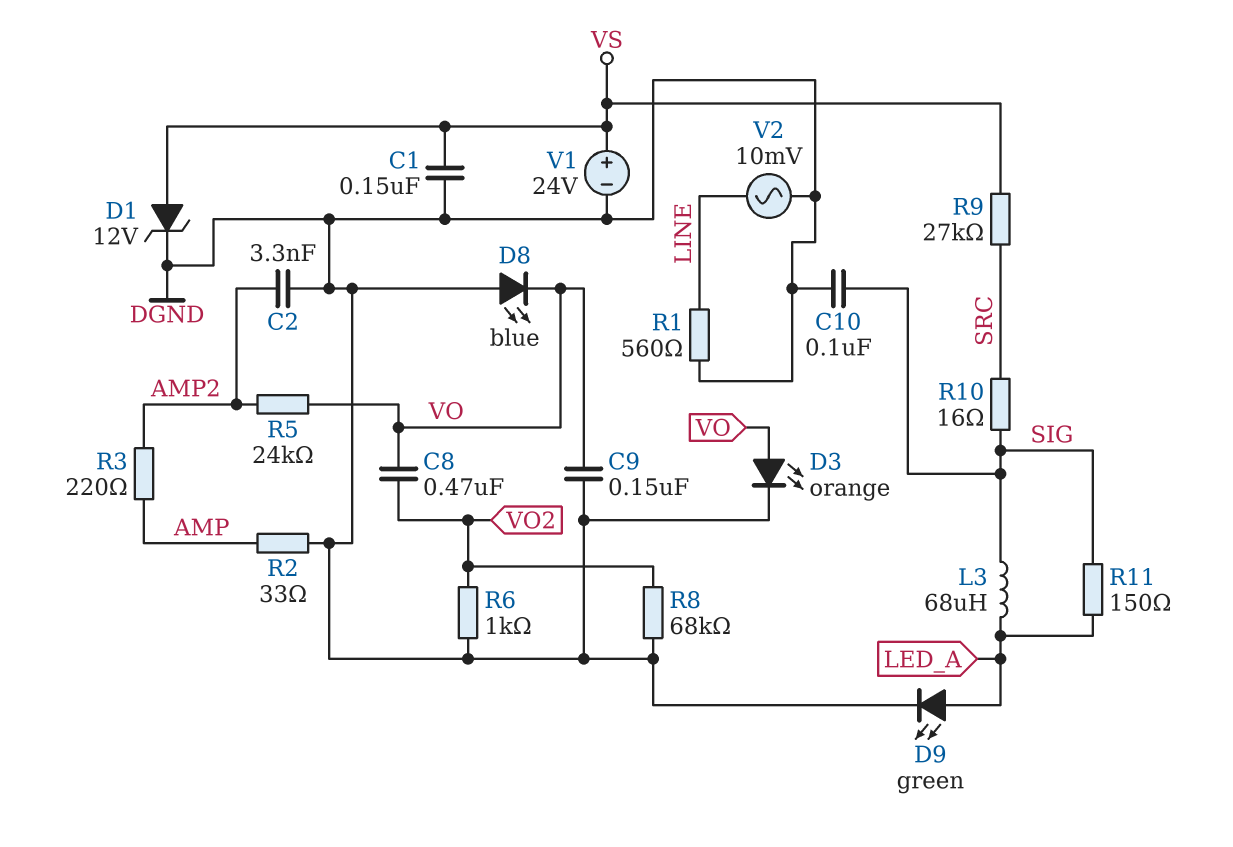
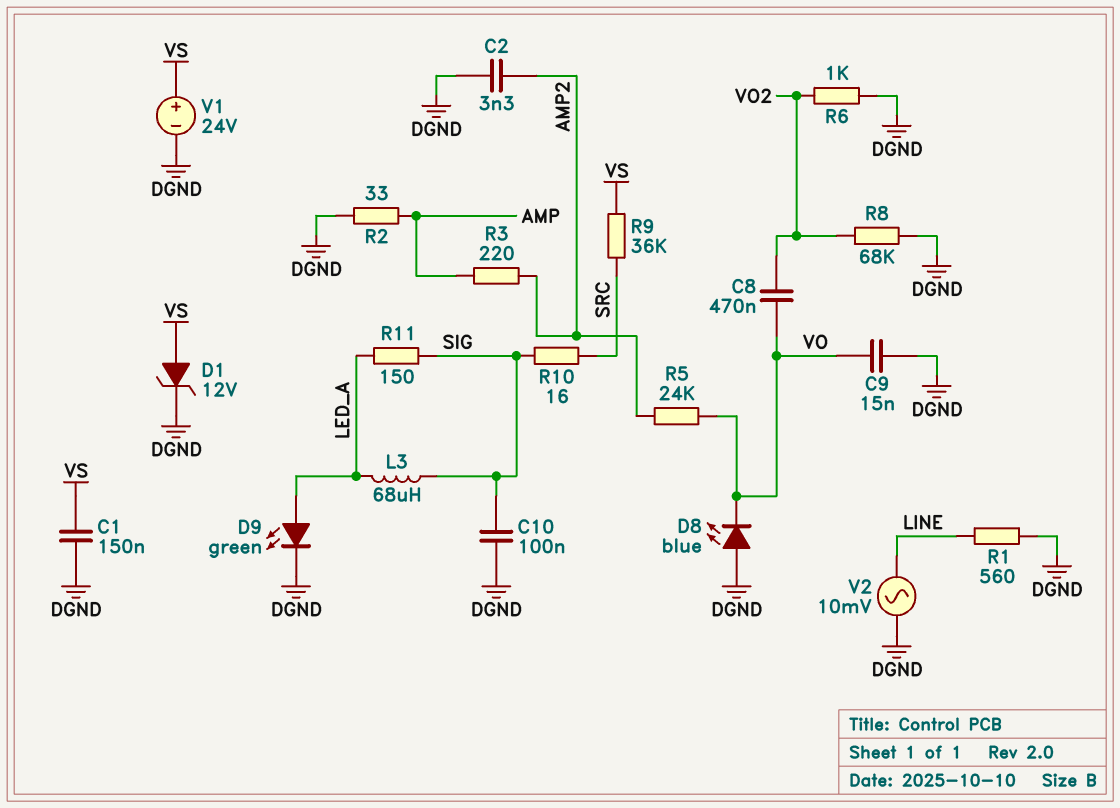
C9: 150nF (DGND, VO) -> 15nF (DGND, VO)
D3: LED orange (A VO, K DGND) -> none
R9: 27k (SRC, VS) -> 36k (SRC, VS)

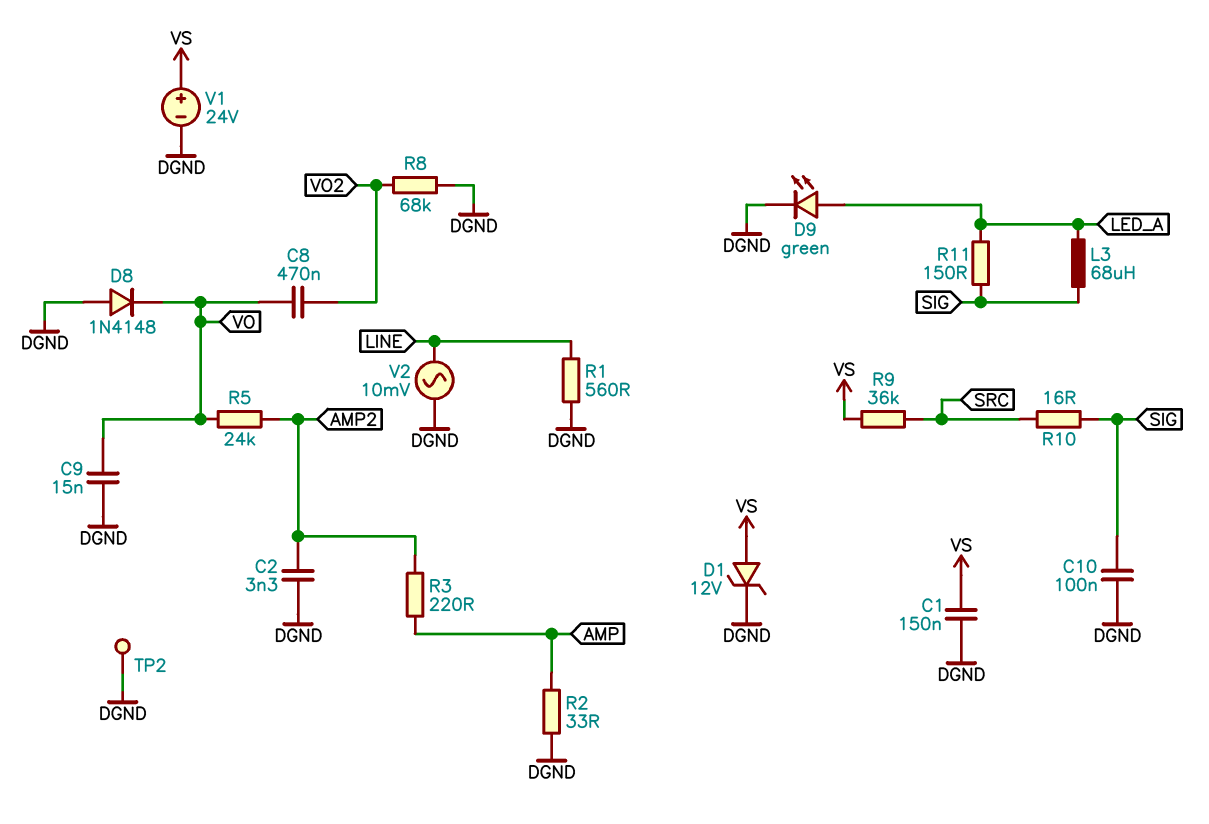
D8: LED blue (A DGND, K VO) -> diode 1N4148 (A DGND, K VO)
R6: 1k (DGND, VO2) -> none
TP2: none -> test point (DGND)

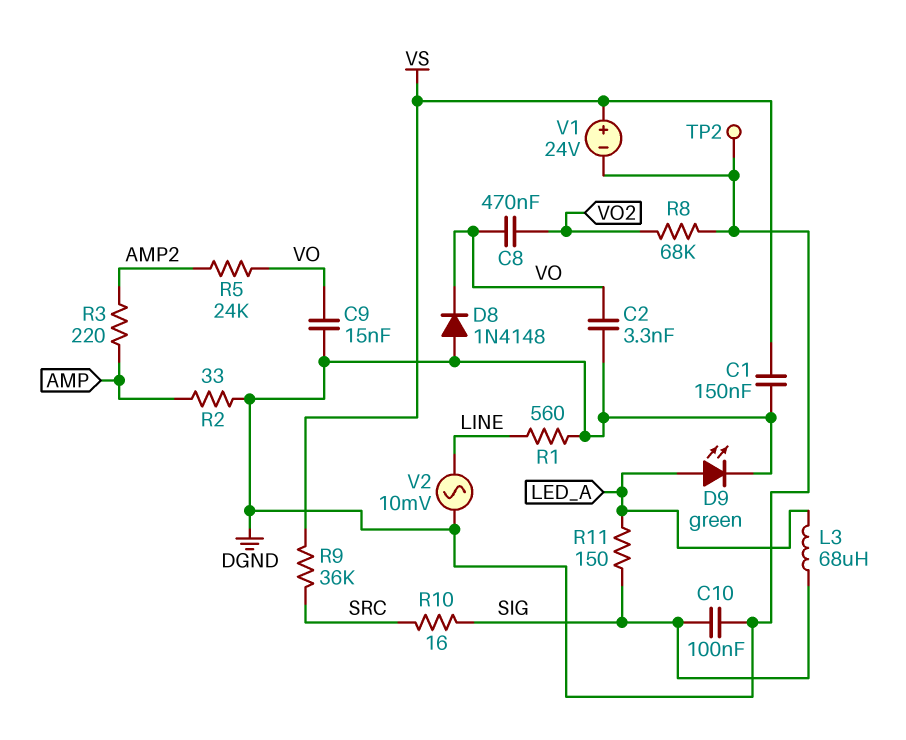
C2: 3.3nF (AMP2, DGND) -> 3.3nF (DGND, VO)
D1: zener 12V (A VS, K DGND) -> none

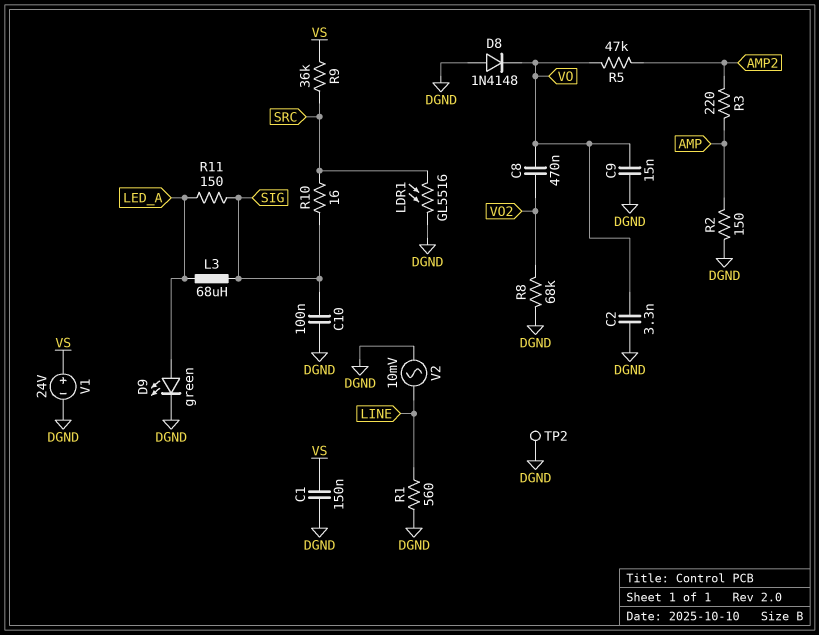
LDR1: none -> GL5516 (DGND, SRC)
R2: 33 (AMP, DGND) -> 150 (AMP, DGND)
R5: 24k (AMP2, VO) -> 47k (AMP2, VO)

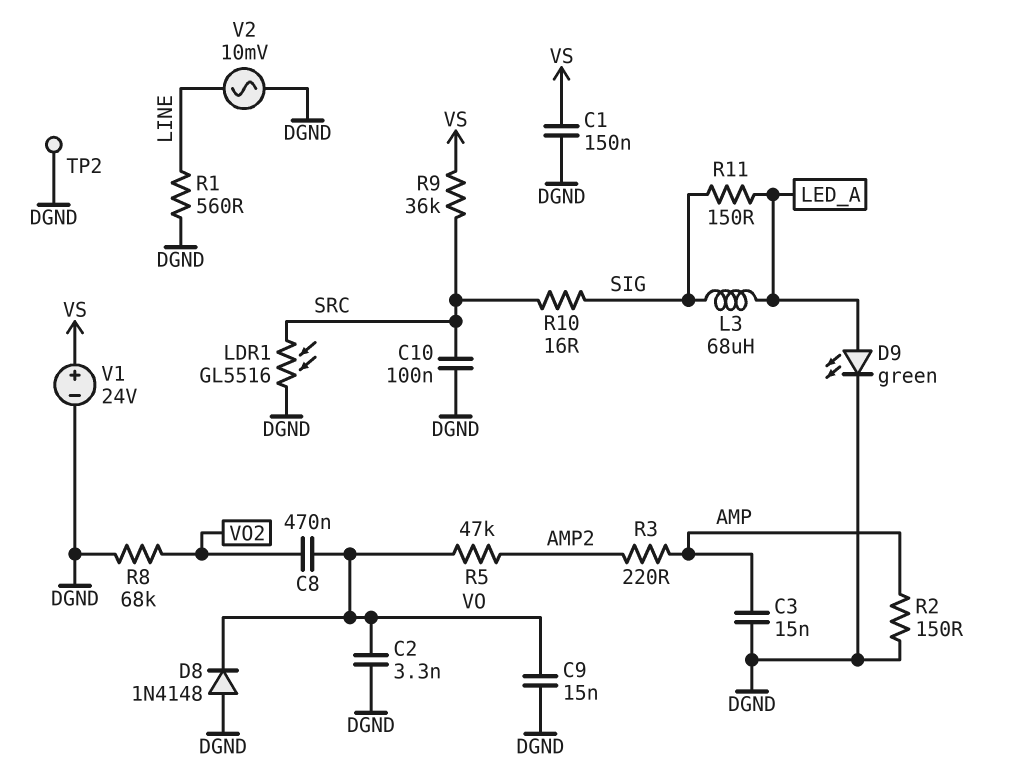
C3: none -> 15nF (AMP, DGND)
C10: 100nF (DGND, SIG) -> 100nF (DGND, SRC)

